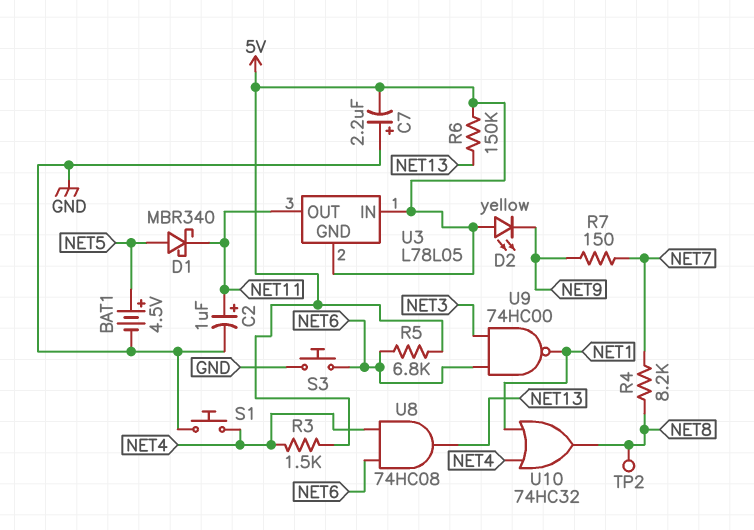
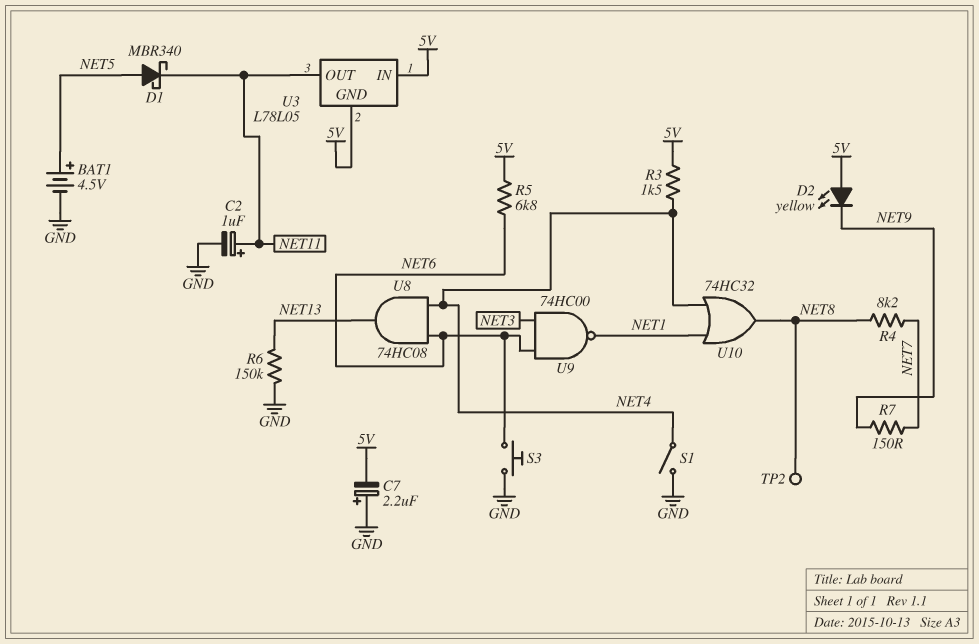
R6: 150k (5V, NET13) -> 150k (GND, NET13)
S1: button (GND, NET4) -> switch (GND, NET4)

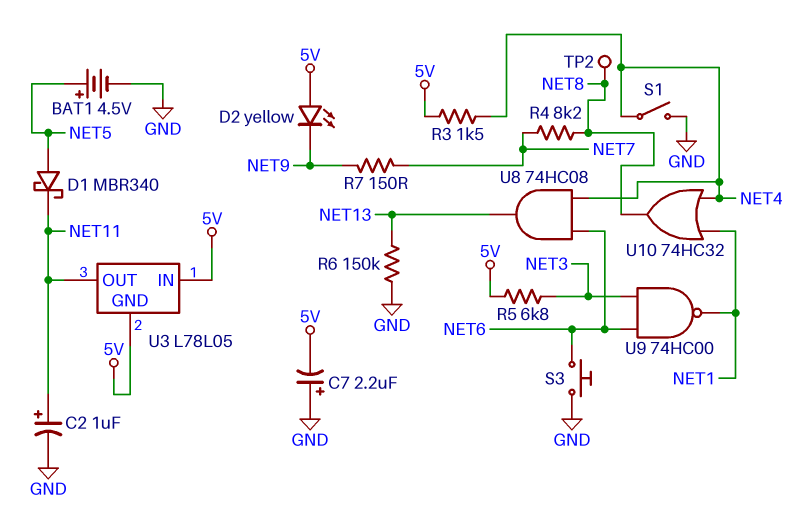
R5: 6.8k (5V, NET6) -> 6.8k (5V, NET3)

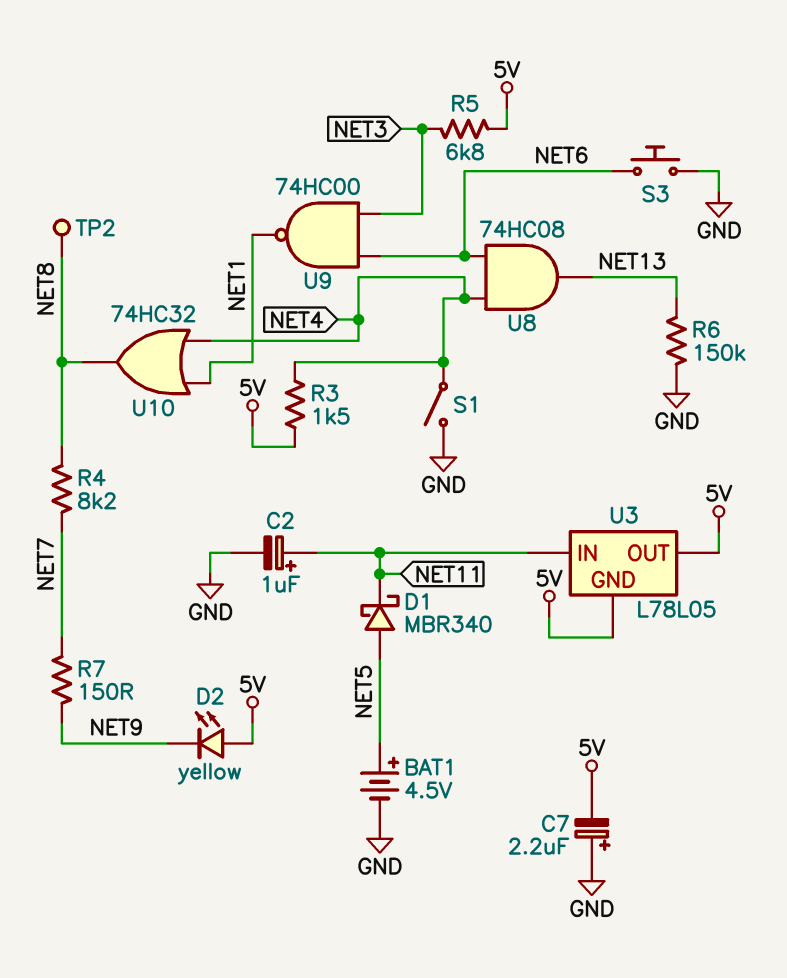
U3 pin IN: 5V -> NET11
U3 pin OUT: NET11 -> 5V

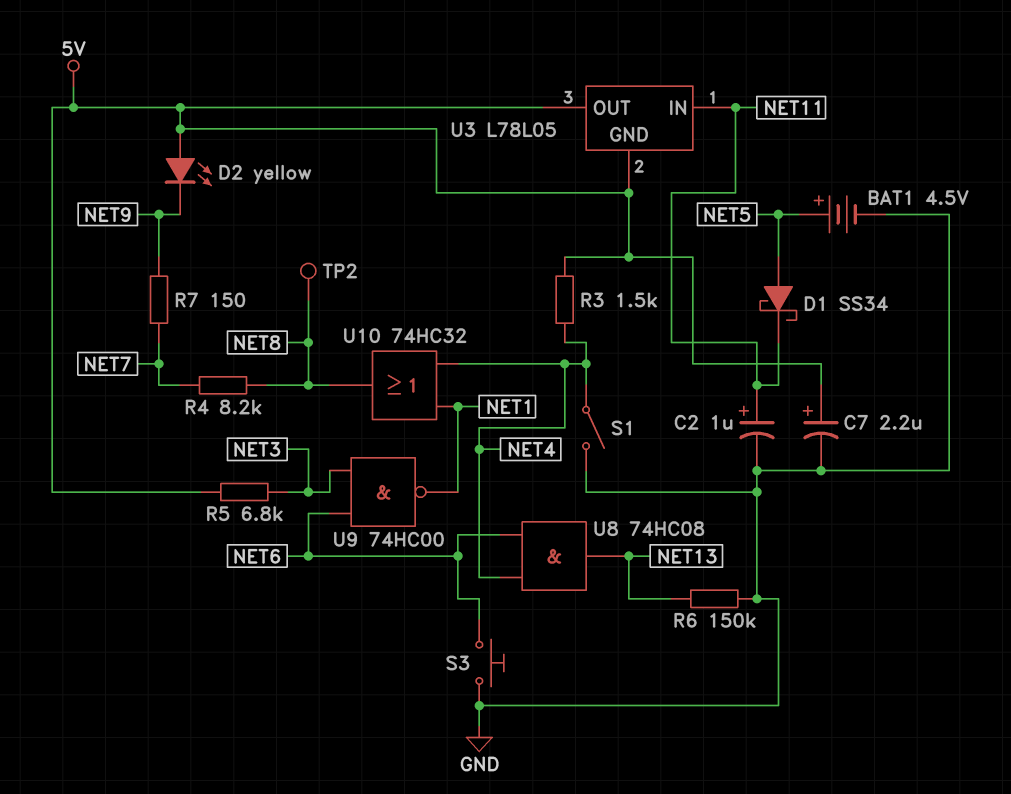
C7: 2.2uF (plus GND, minus 5V) -> 2.2uF (plus 5V, minus GND)
D1: schottky MBR340 (A NET5, K NET11) -> schottky SS34 (A NET5, K NET11)

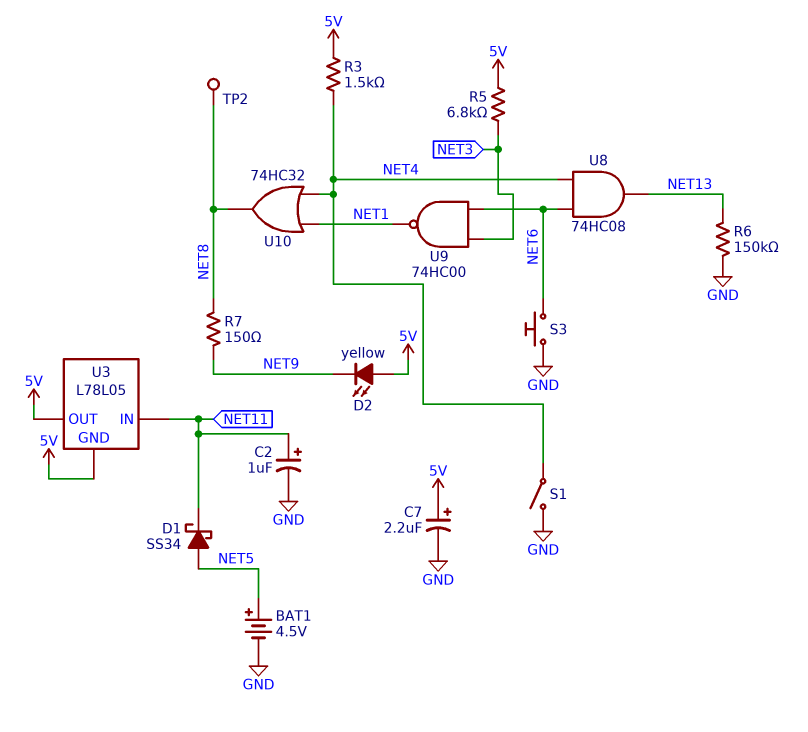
R4: 8.2k (NET7, NET8) -> none
R7: 150 (NET7, NET9) -> 150 (NET8, NET9)

